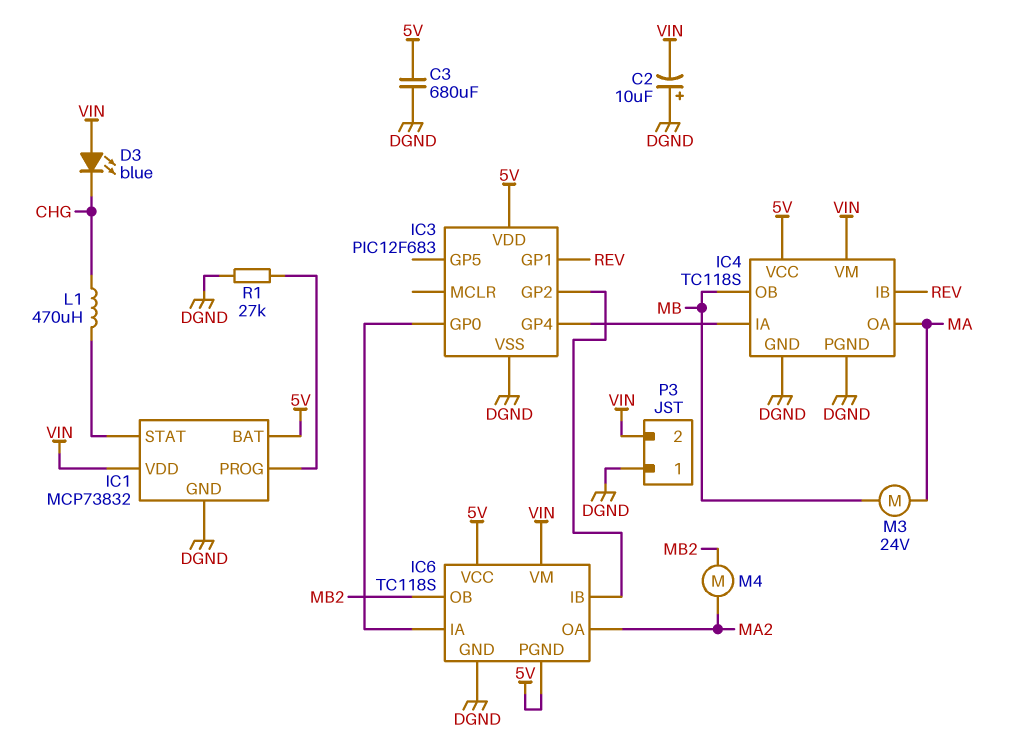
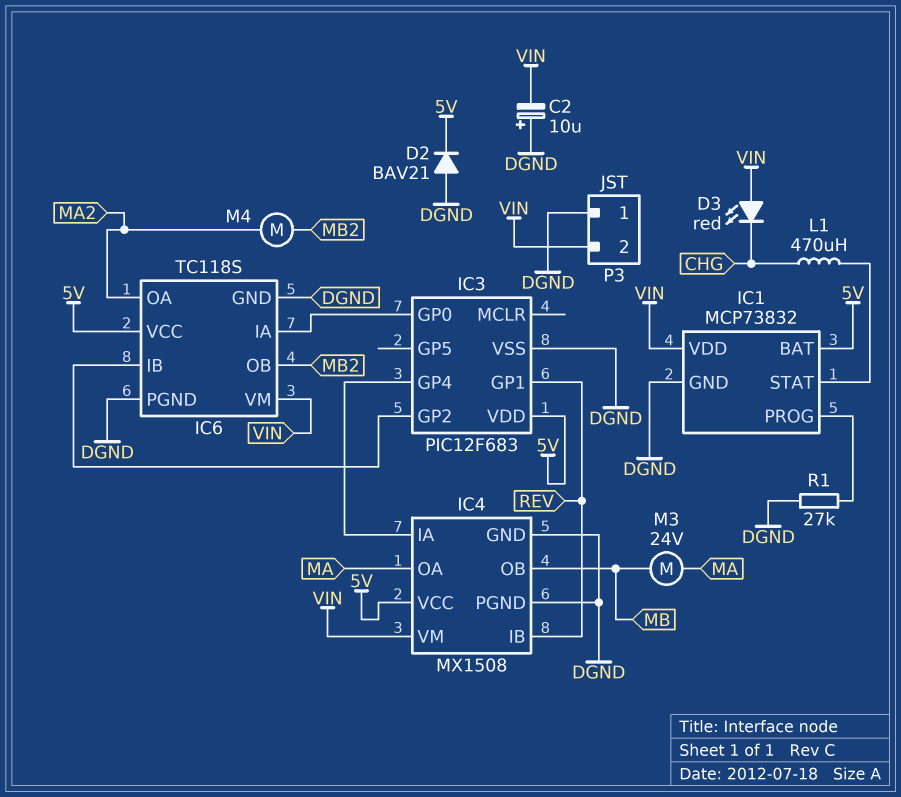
C3: 680uF (5V, DGND) -> none
D2: none -> diode BAV21 (A DGND, K 5V)
D3: LED blue (A VIN, K CHG) -> LED red (A VIN, K CHG)
IC4: TC118S -> MX1508
IC6 pin PGND: 5V -> DGND

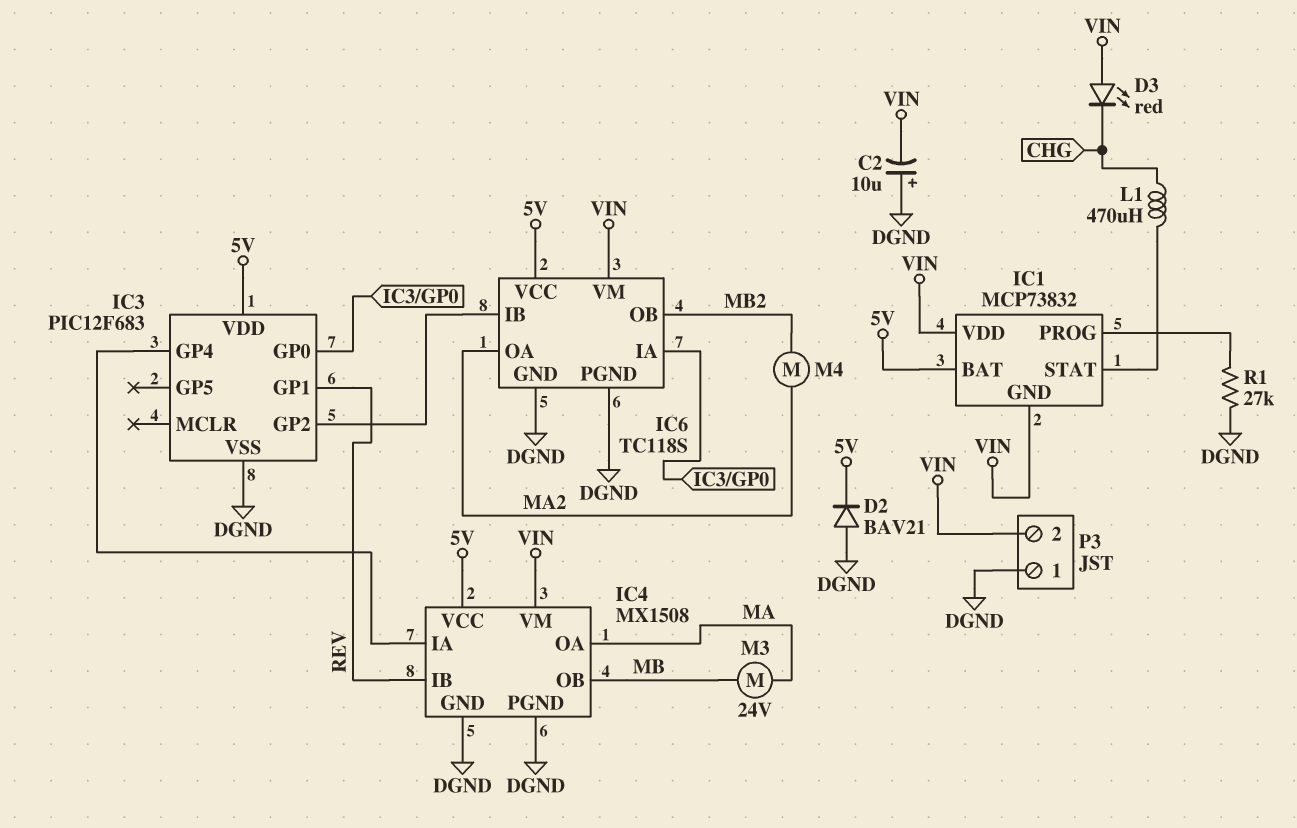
IC1 pin GND: DGND -> VIN

